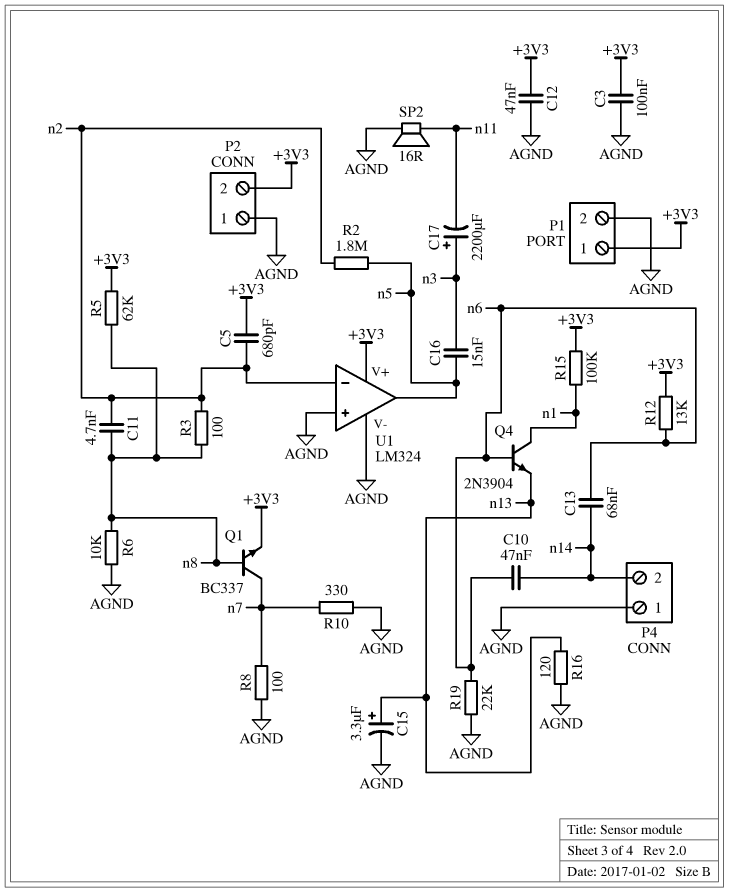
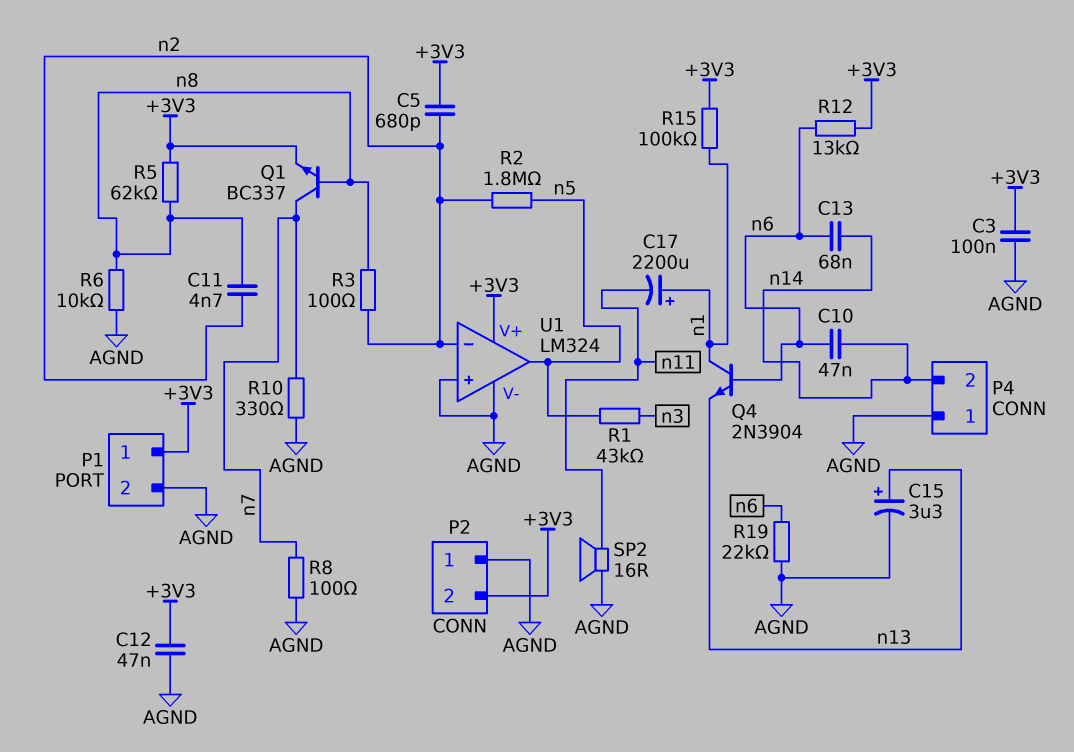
C16: 15nF (n3, n5) -> none
C17: 2200uF (plus n3, minus n11) -> 2200uF (plus n1, minus n11)
R1: none -> 43k (n3, n5)
R16: 120 (AGND, n13) -> none

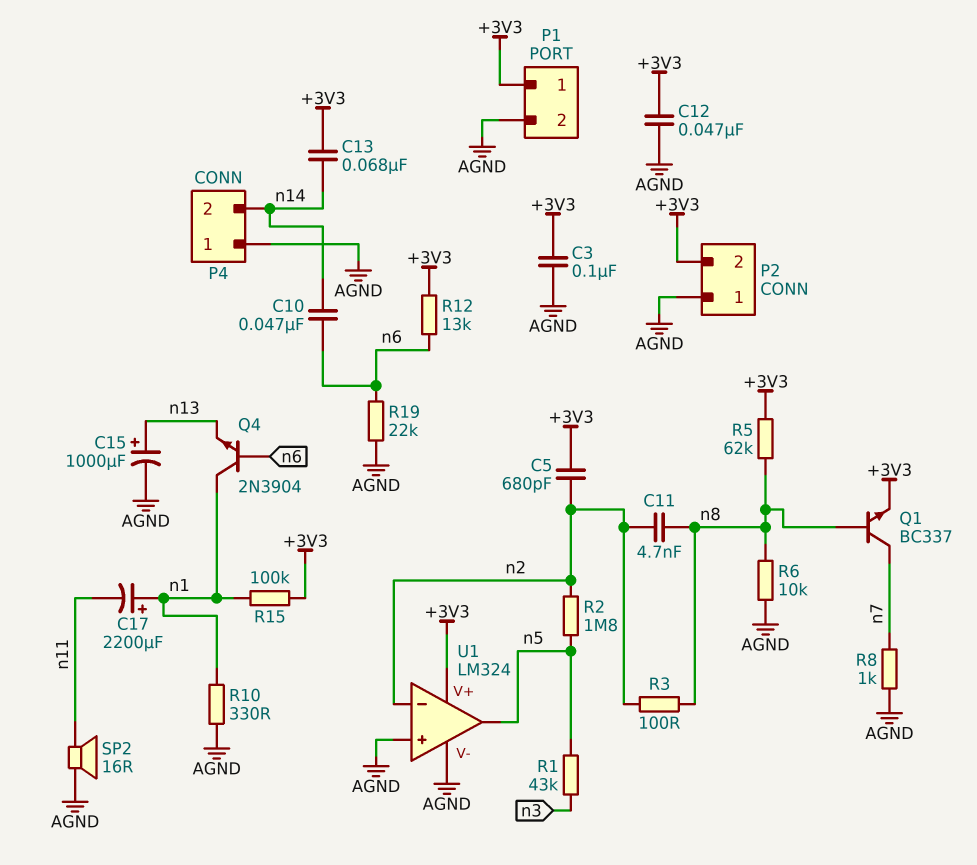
C13: 68nF (n6, n14) -> 68nF (+3V3, n14)
C15: 3.3uF (plus n13, minus AGND) -> 1000uF (plus n13, minus AGND)
R8: 100 (AGND, n7) -> 1k (AGND, n7)
R10: 330 (AGND, n7) -> 330 (AGND, n1)

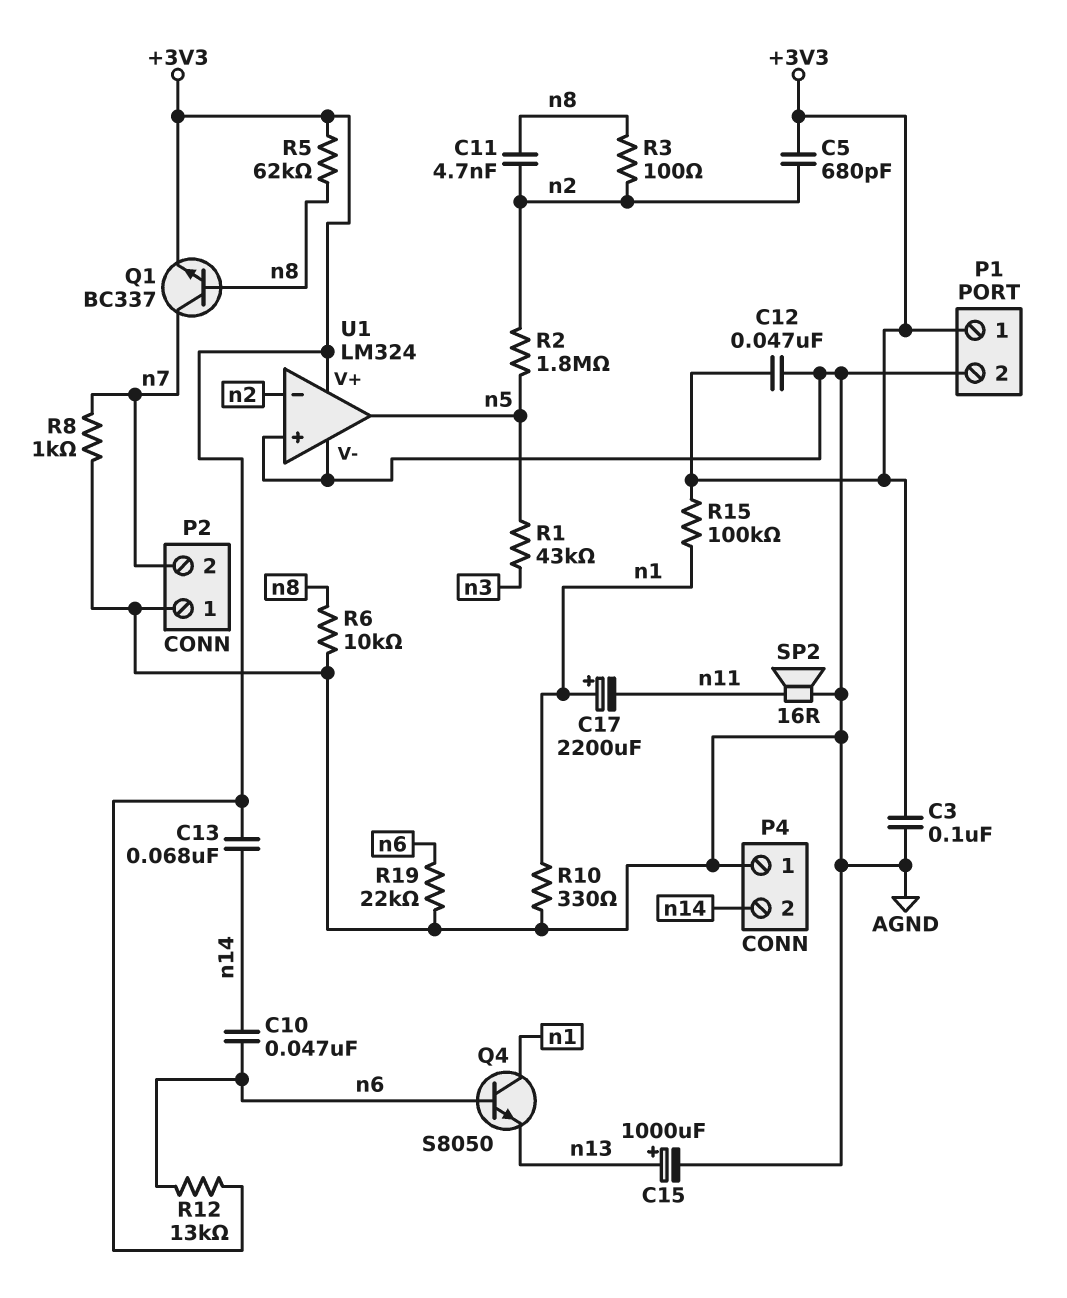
P2 pin 2: +3V3 -> n7
Q4: NPN 2N3904 (B n6, C n1, E n13) -> NPN S8050 (B n6, C n1, E n13)

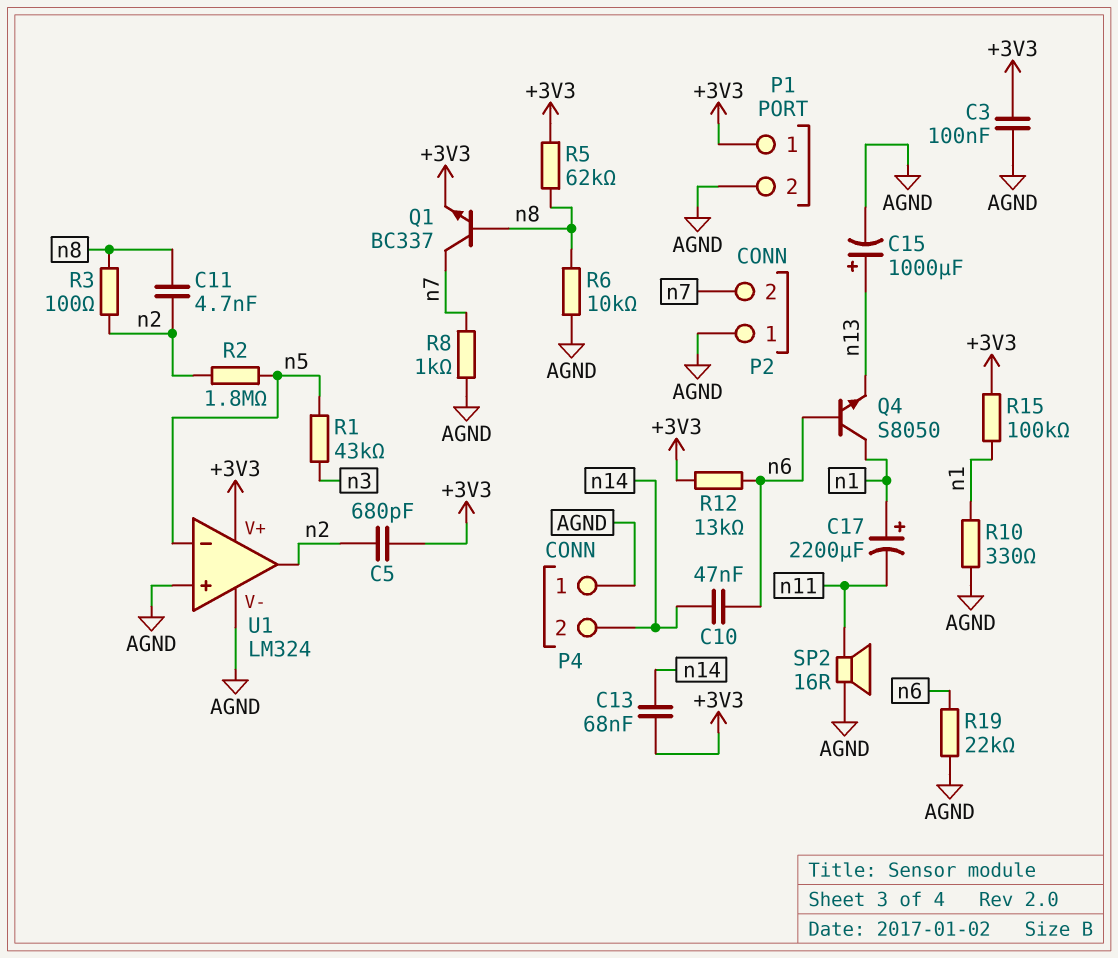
C12: 47nF (+3V3, AGND) -> none
U1 pin in-: n2 -> n5
U1 pin out: n5 -> n2

